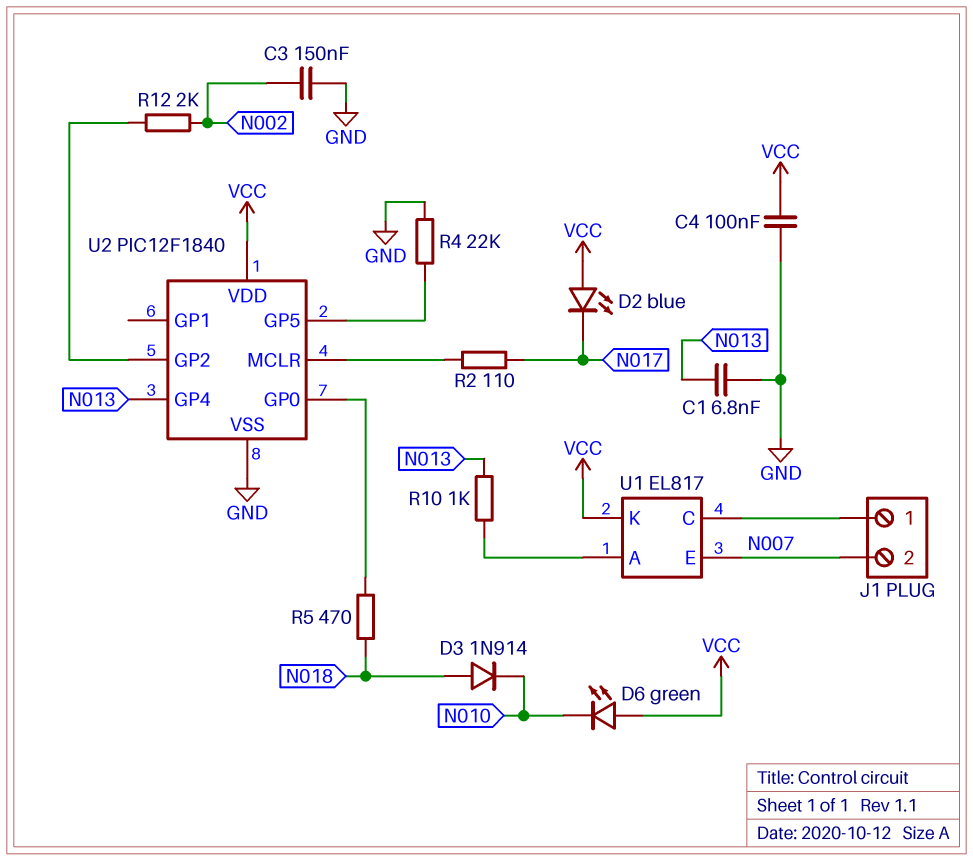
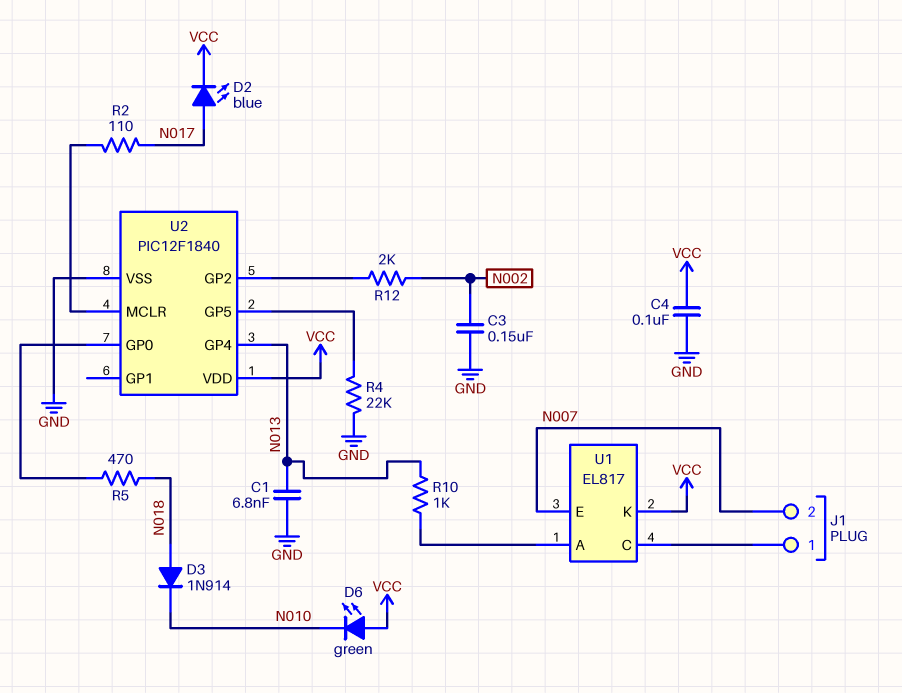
D2: LED blue (A VCC, K N017) -> LED blue (A N017, K VCC)

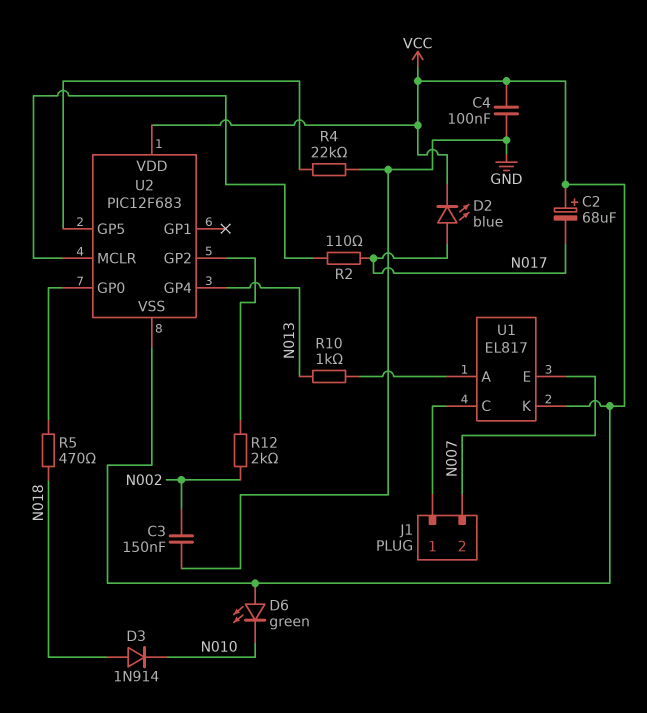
C1: 6.8nF (GND, N013) -> none
C2: none -> 68uF (plus VCC, minus N017)
U2: PIC12F1840 -> PIC12F683
U2 pin VSS: GND -> VCC

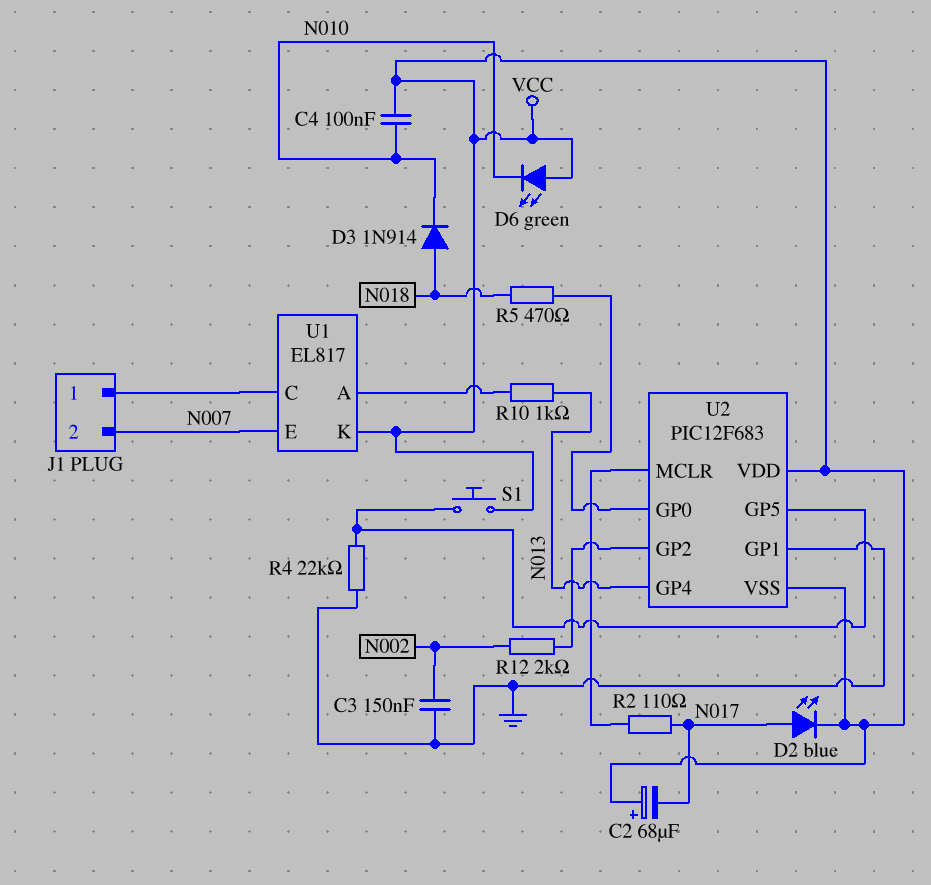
C4: 100nF (GND, VCC) -> 100nF (N010, VCC)
S1: none -> button (U2/GP5, VCC)
U2 pin GP1: none -> GND

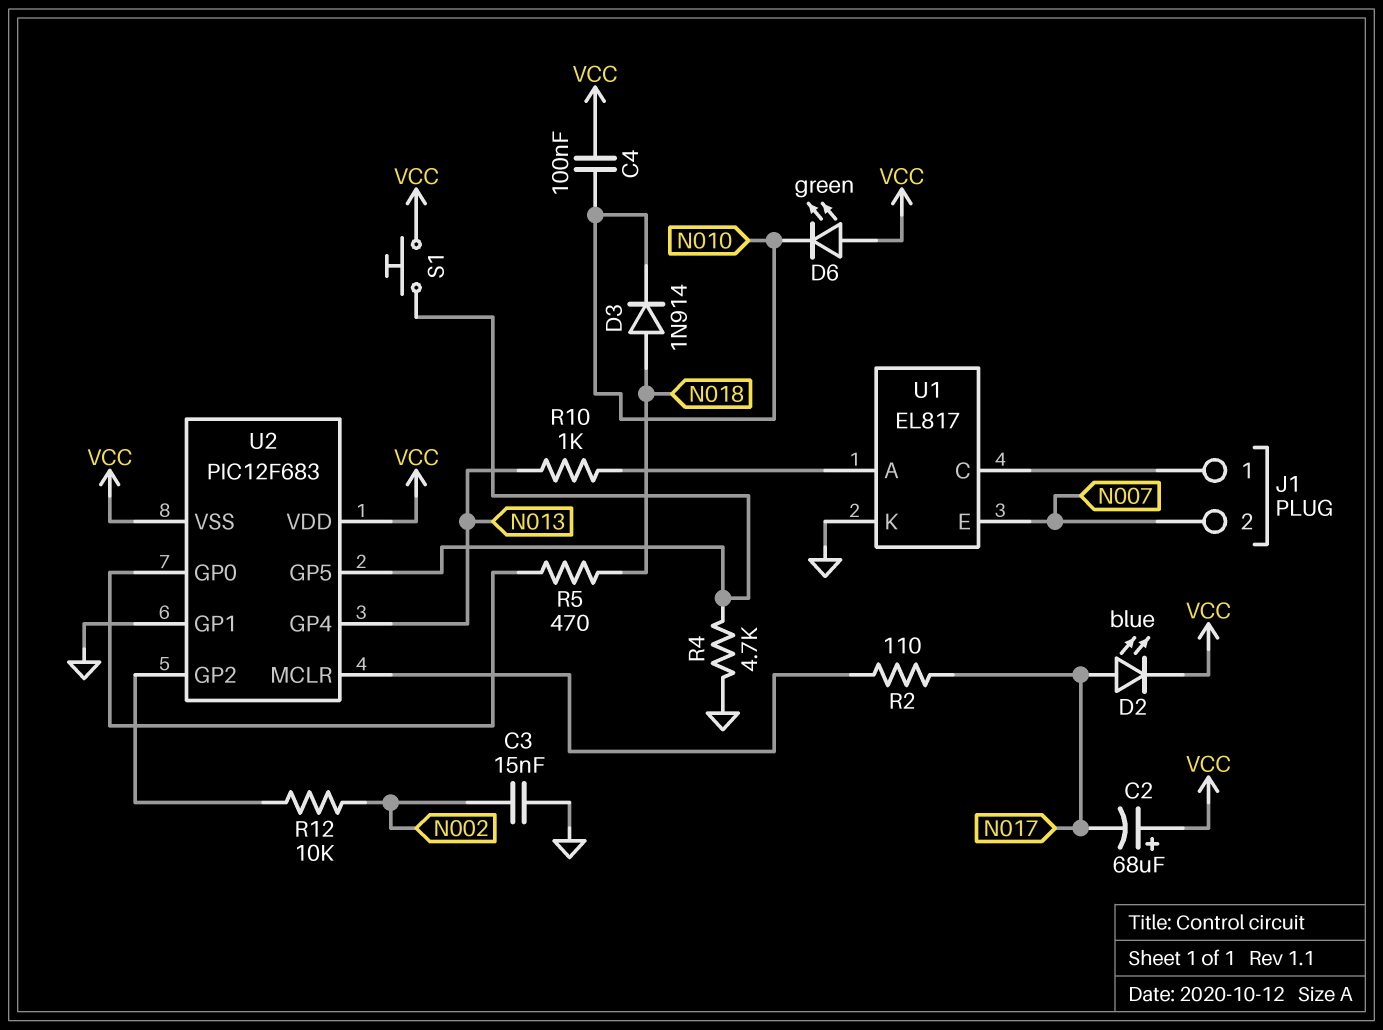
C3: 150nF (GND, N002) -> 15nF (GND, N002)
R4: 22k (GND, U2/GP5) -> 4.7k (GND, U2/GP5)
R12: 2k (N002, U2/GP2) -> 10k (N002, U2/GP2)
U1 pin K: VCC -> GND

